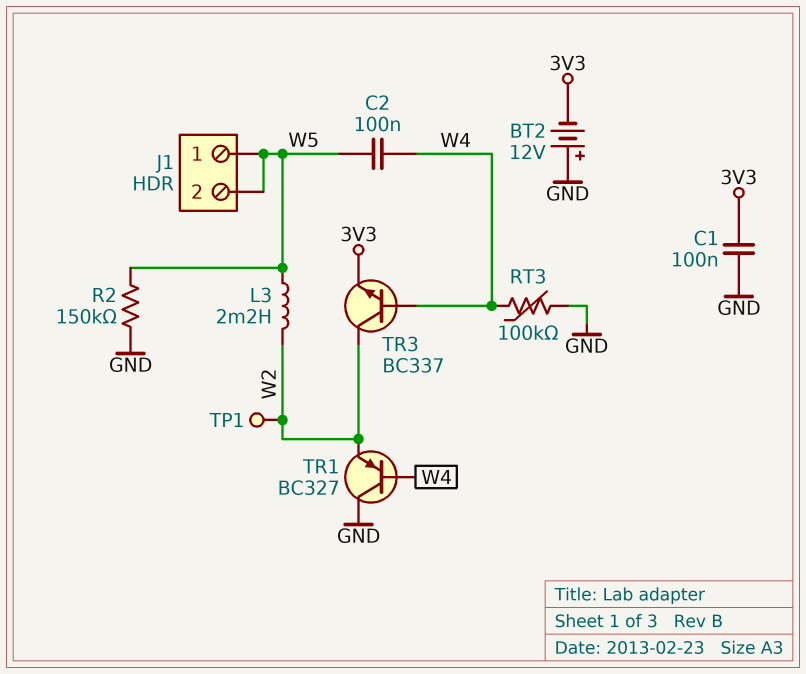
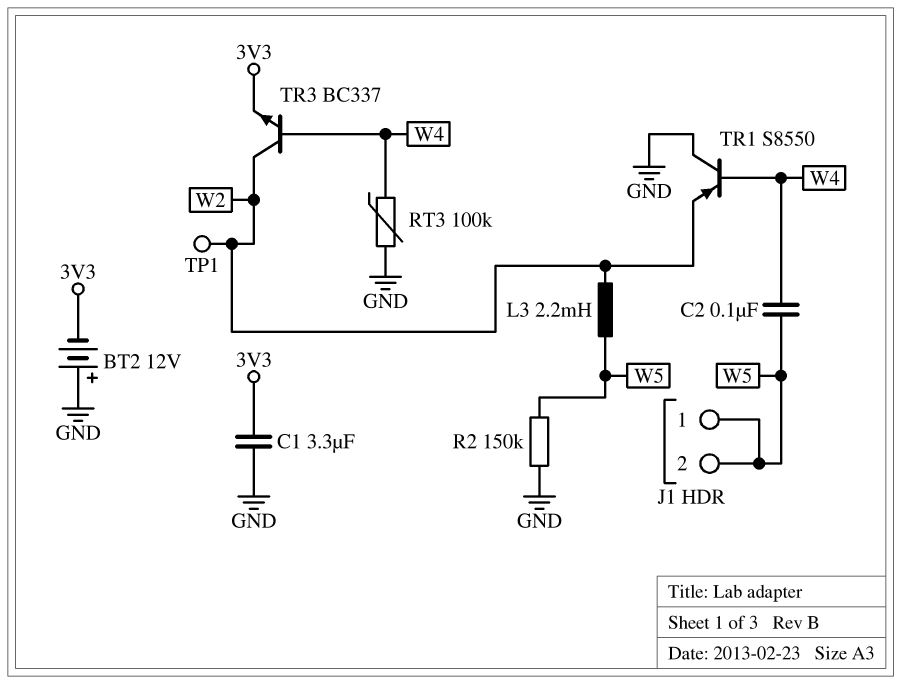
C1: 100nF (3V3, GND) -> 3.3uF (3V3, GND)
TR1: PNP BC327 (B W4, C GND, E W2) -> PNP S8550 (B W4, C GND, E W2)

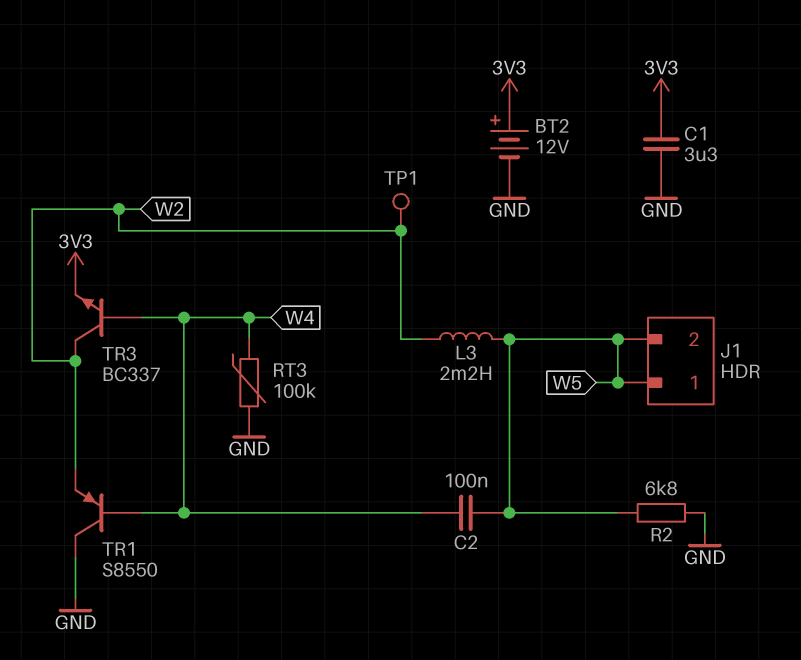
BT2: 12V (plus GND, minus 3V3) -> 12V (plus 3V3, minus GND)
R2: 150k (GND, W5) -> 6.8k (GND, W5)

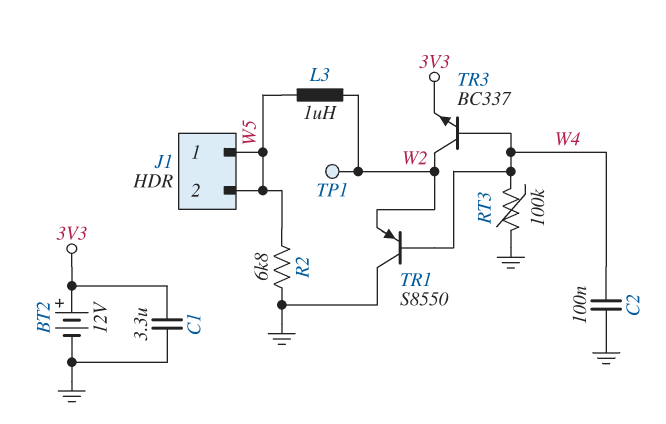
C2: 100nF (W4, W5) -> 100nF (GND, W4)
L3: 2.2mH (W2, W5) -> 1uH (W2, W5)

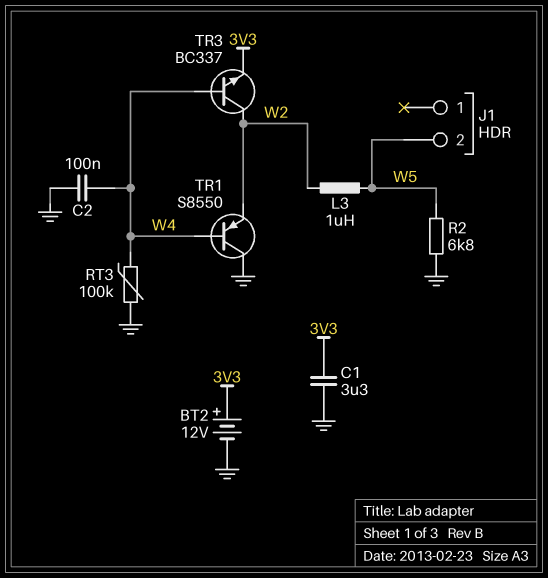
J1 pin 1: W5 -> none
TP1: test point (W2) -> none

